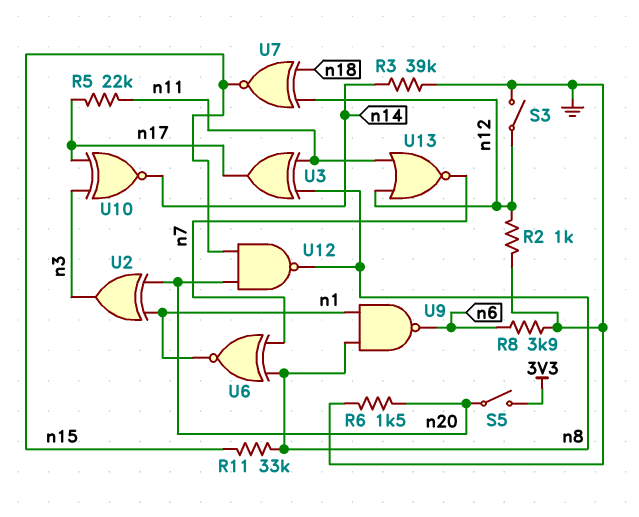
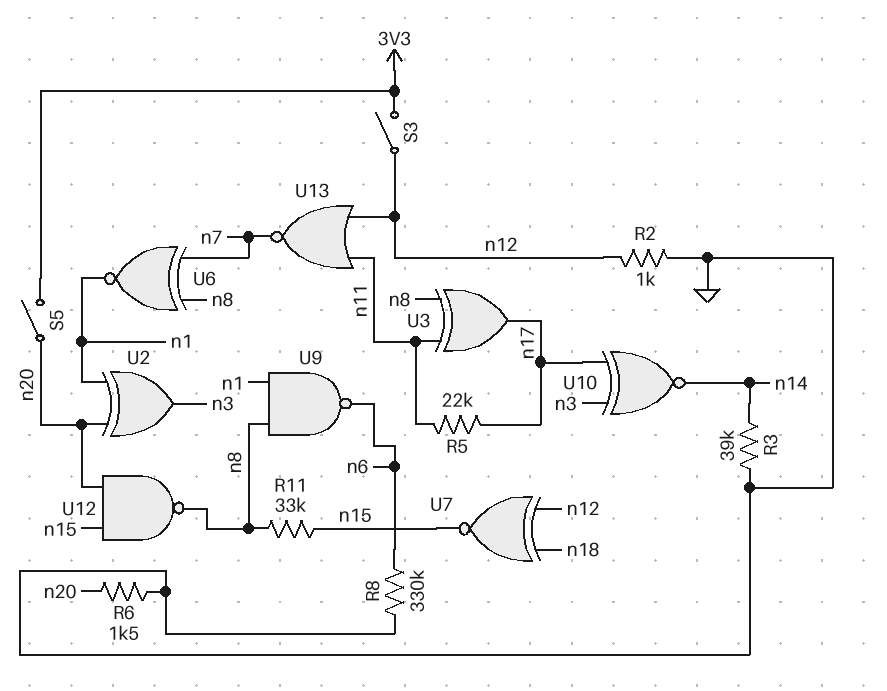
R8: 3.9k (GND, n6) -> 330k (GND, n6)
S3: switch (GND, n12) -> switch (3V3, n12)

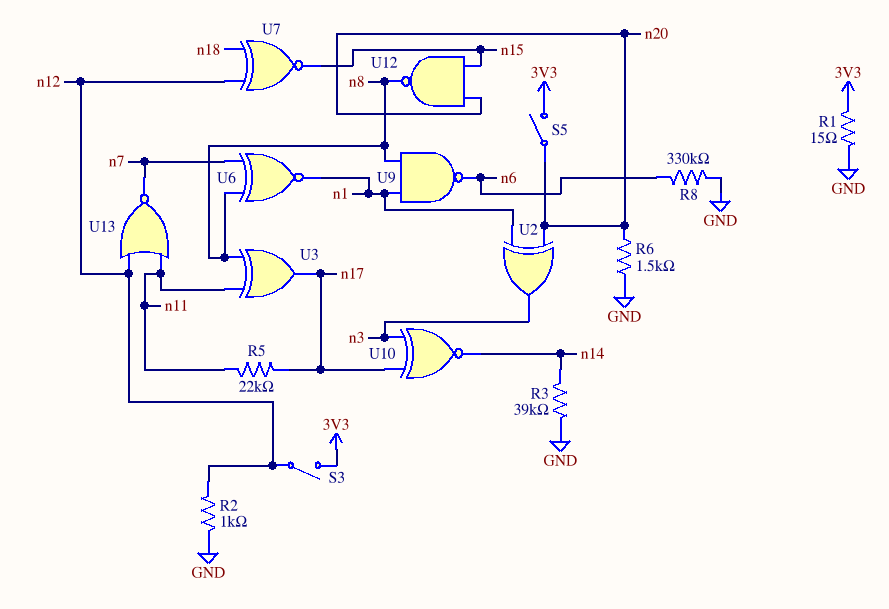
R1: none -> 15 (3V3, GND)
R11: 33k (n8, n15) -> none

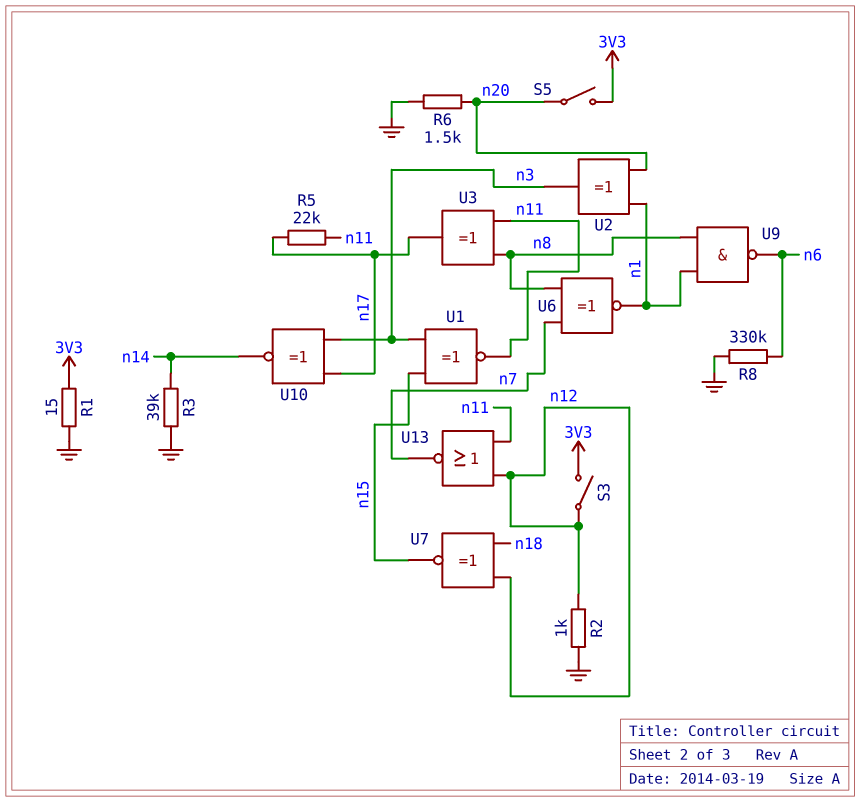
U1: none -> XNOR (in n3, in n15, out n11)
U12: NAND (in n15, in n20, out n8) -> none

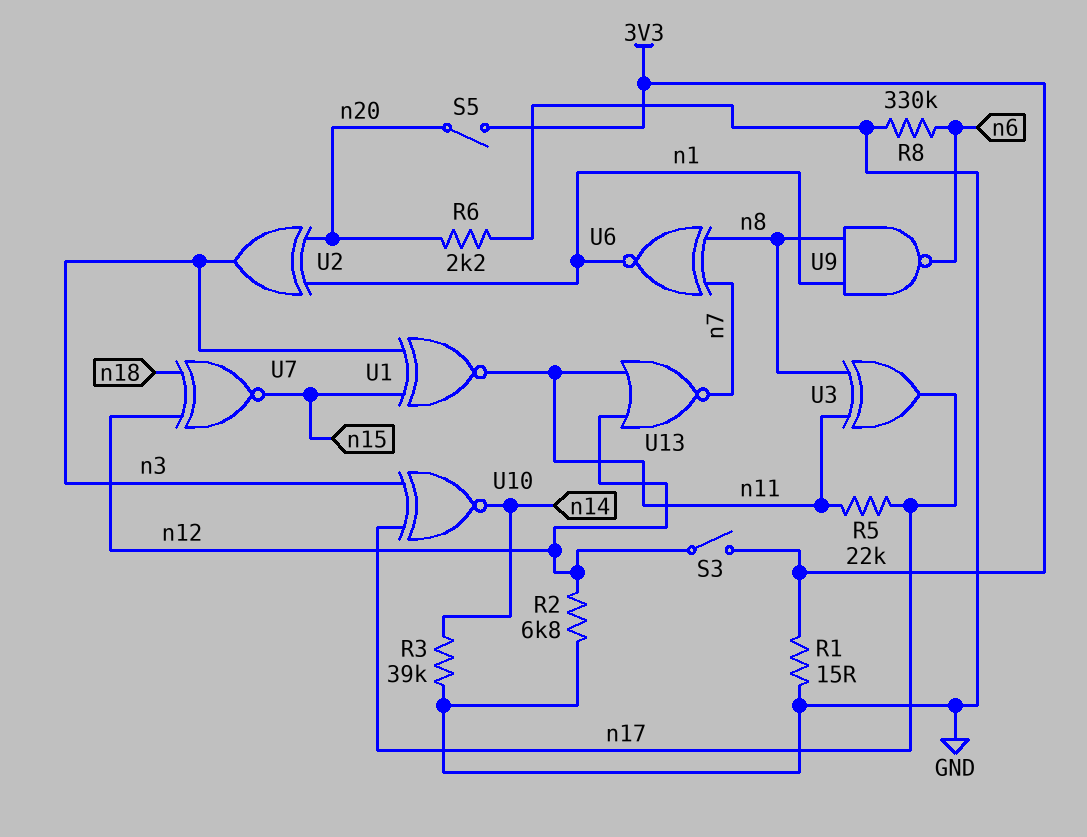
R2: 1k (GND, n12) -> 6.8k (GND, n12)
R6: 1.5k (GND, n20) -> 2.2k (GND, n20)

